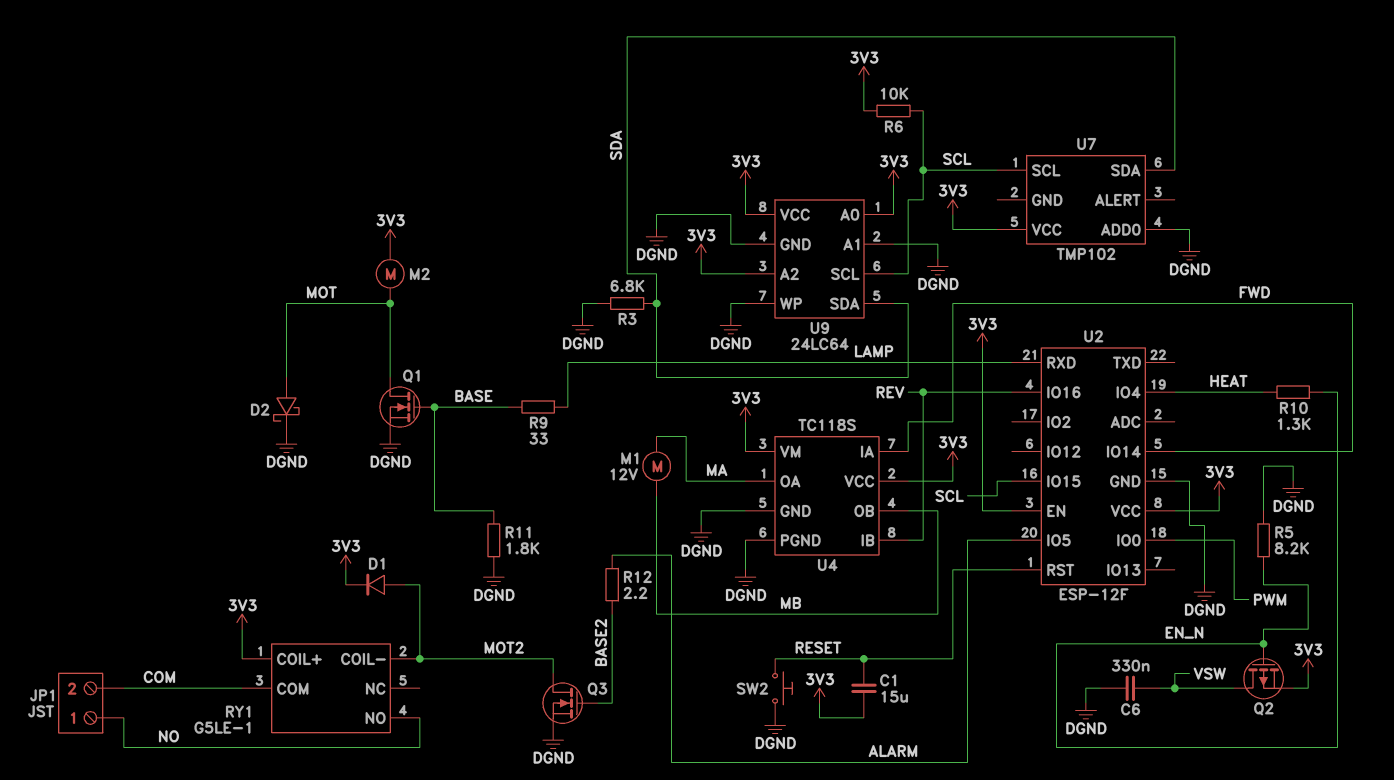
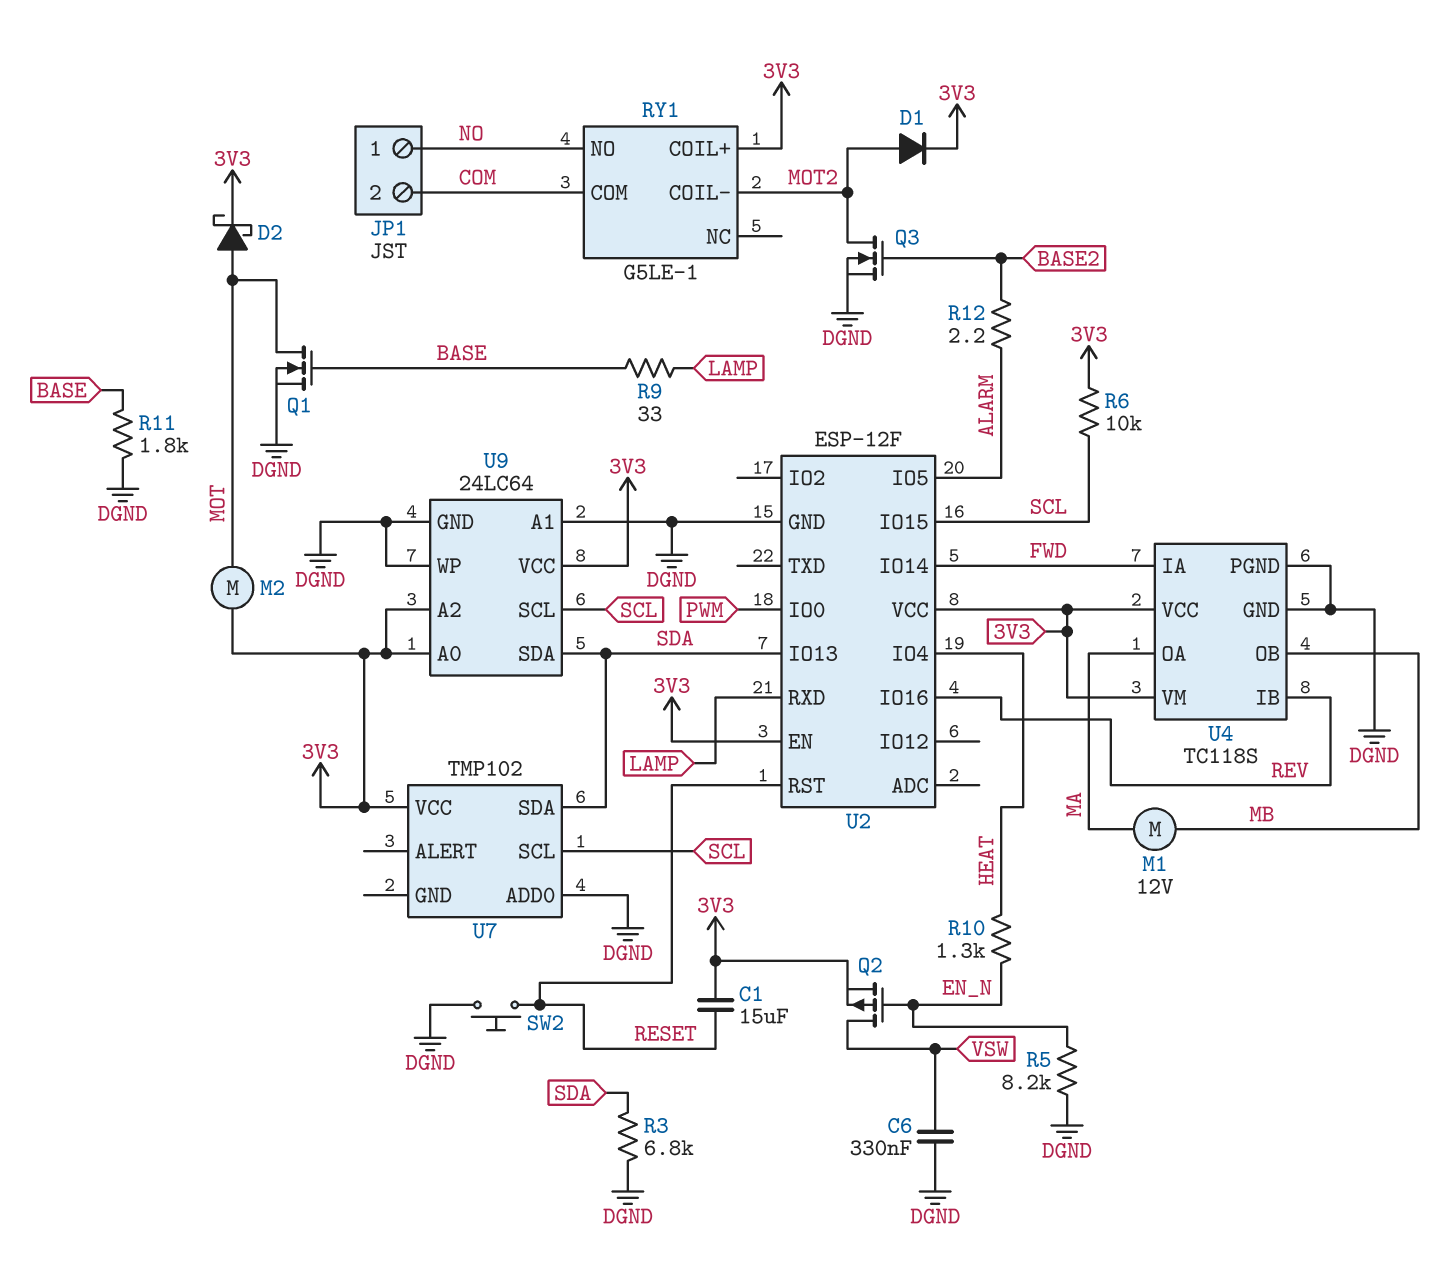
D2: schottky (A MOT, K DGND) -> schottky (A MOT, K 3V3)
U2 pin IO13: none -> SDA

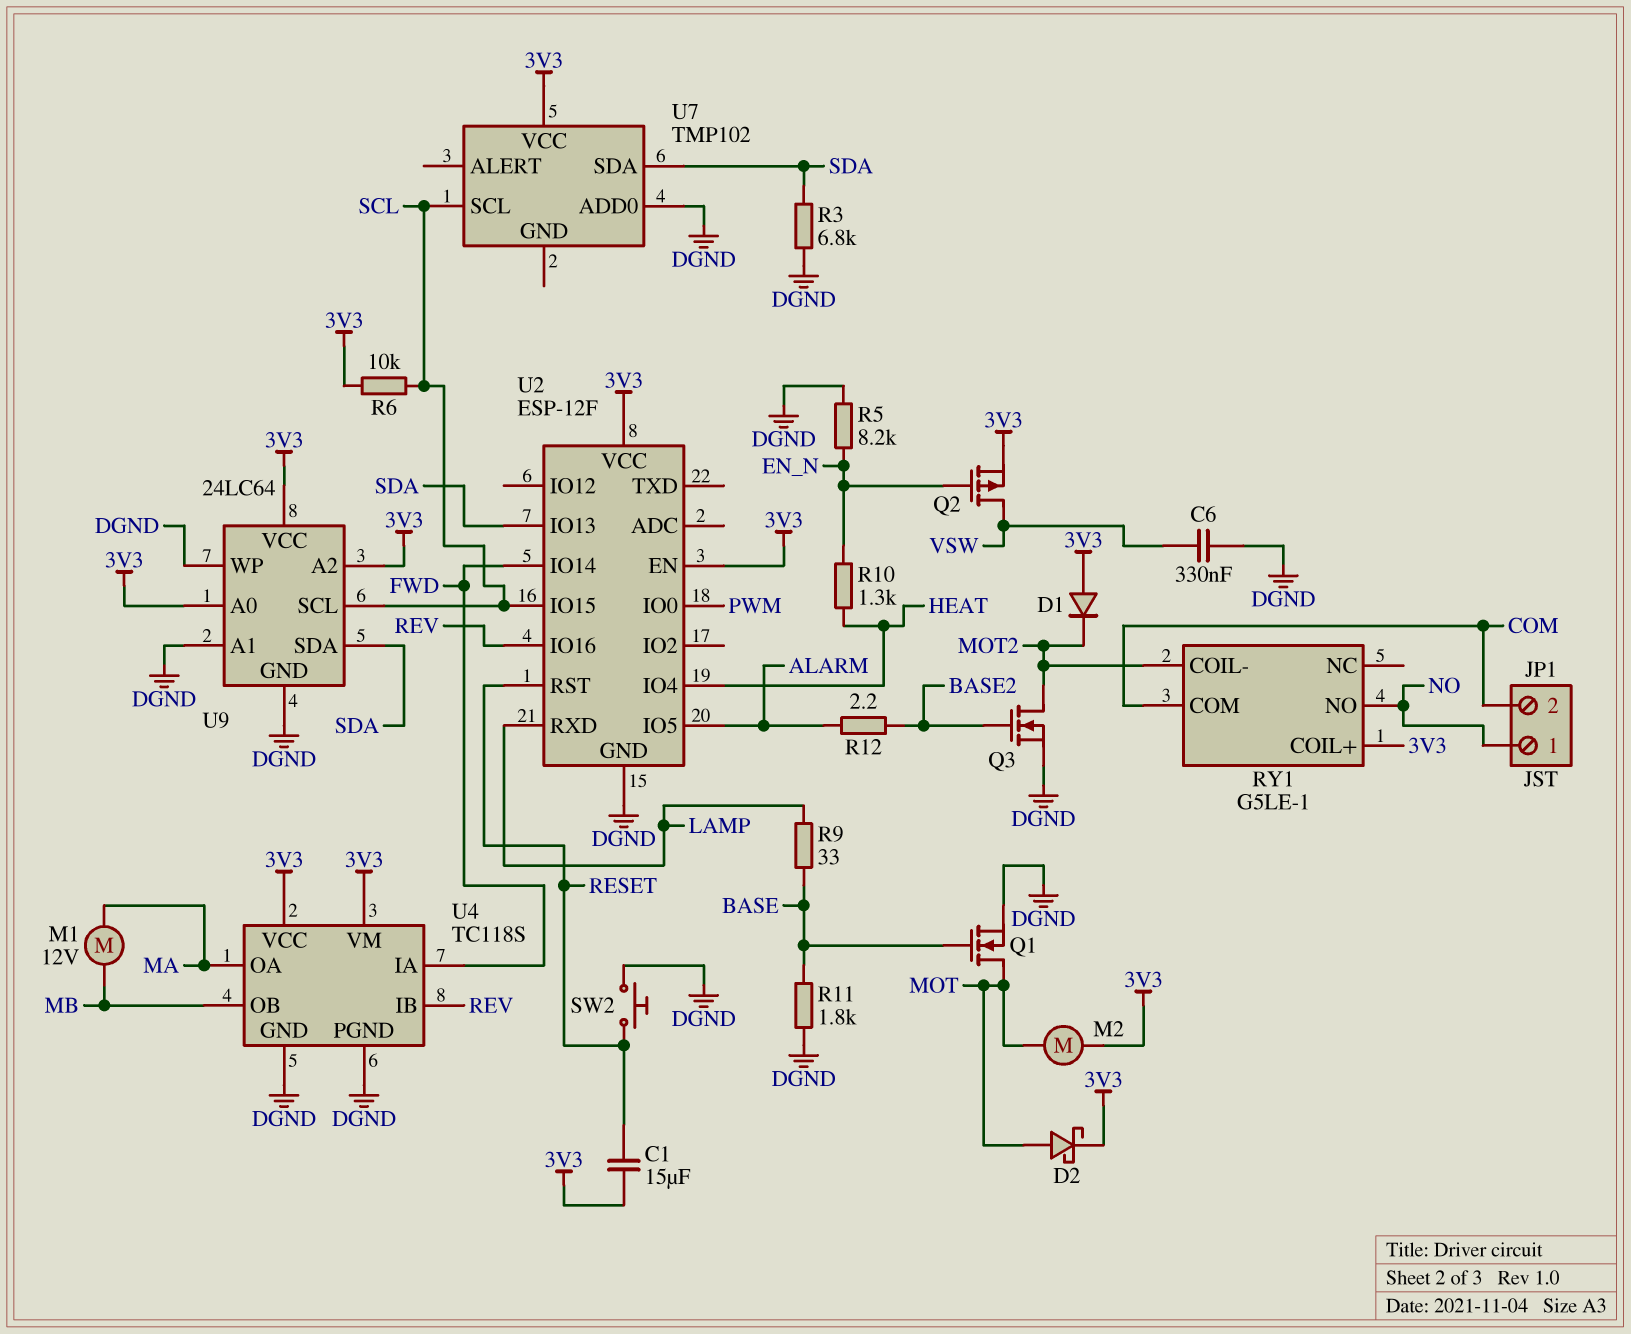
D1: diode (A MOT2, K 3V3) -> diode (A 3V3, K MOT2)

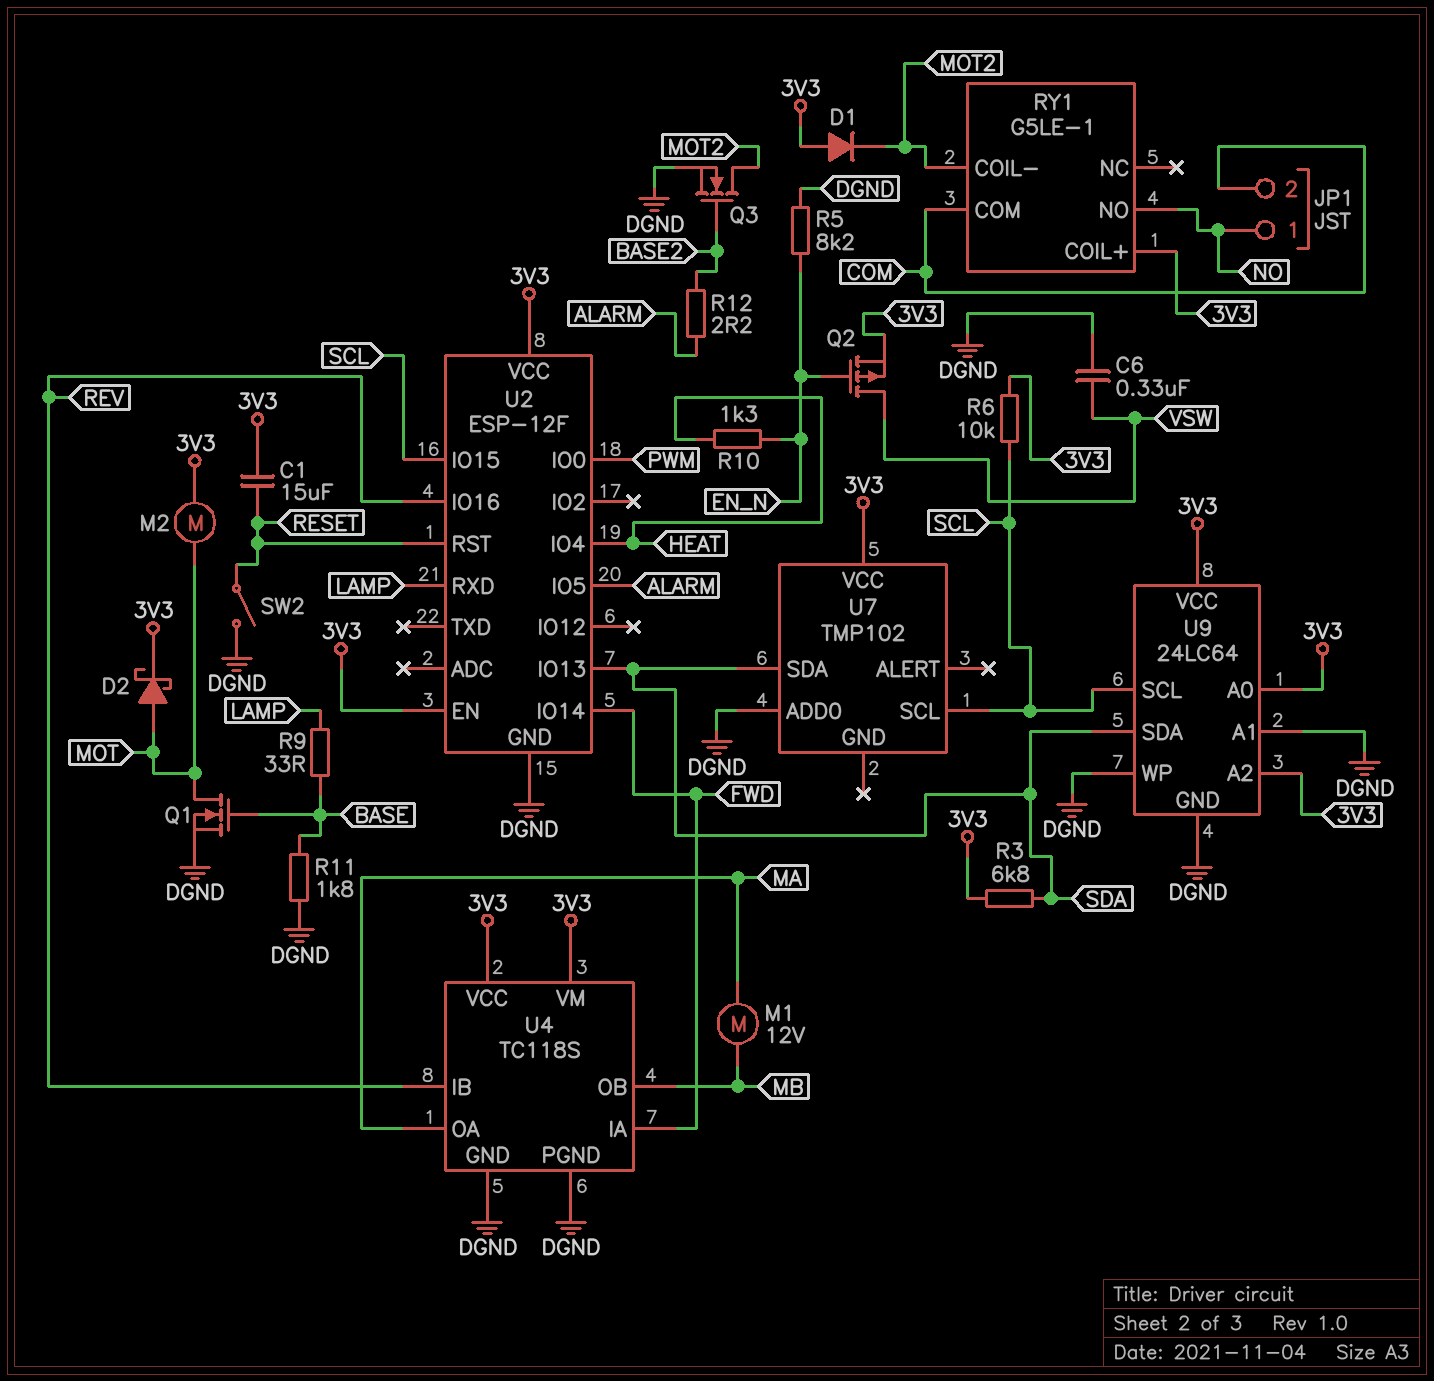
R3: 6.8k (DGND, SDA) -> 6.8k (3V3, SDA)
SW2: button (DGND, RESET) -> switch (DGND, RESET)

